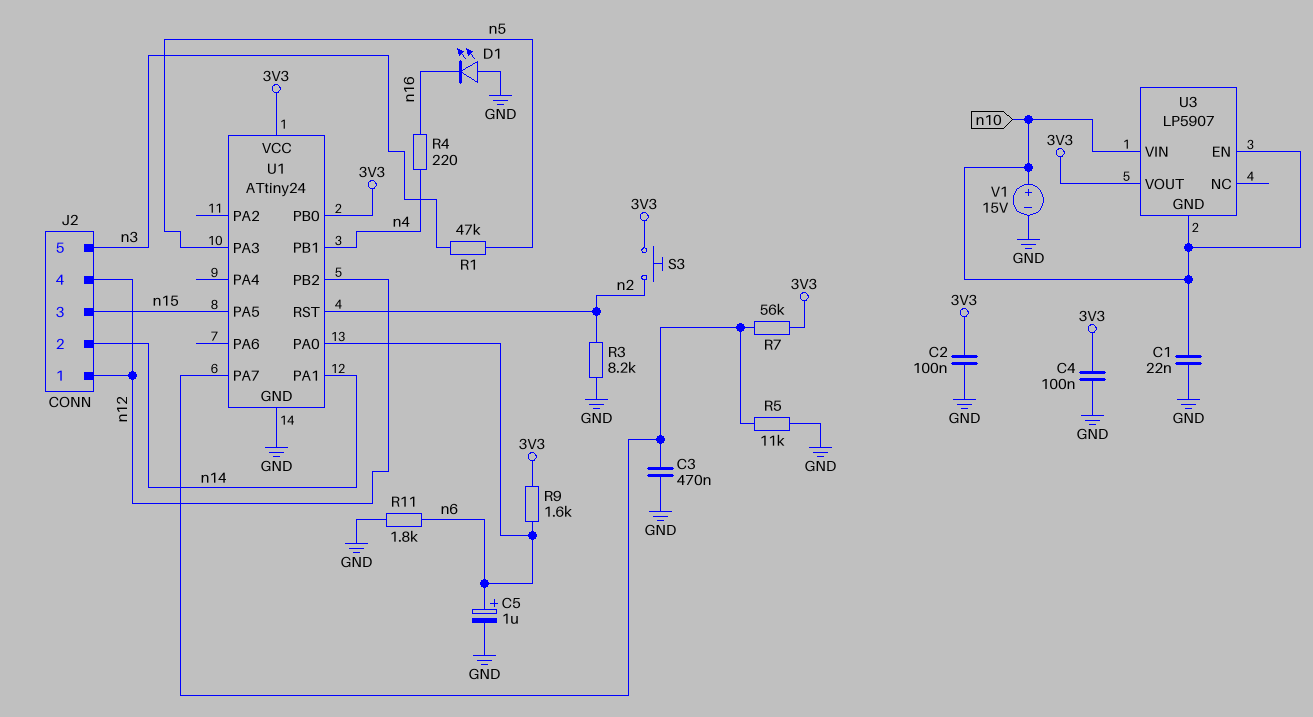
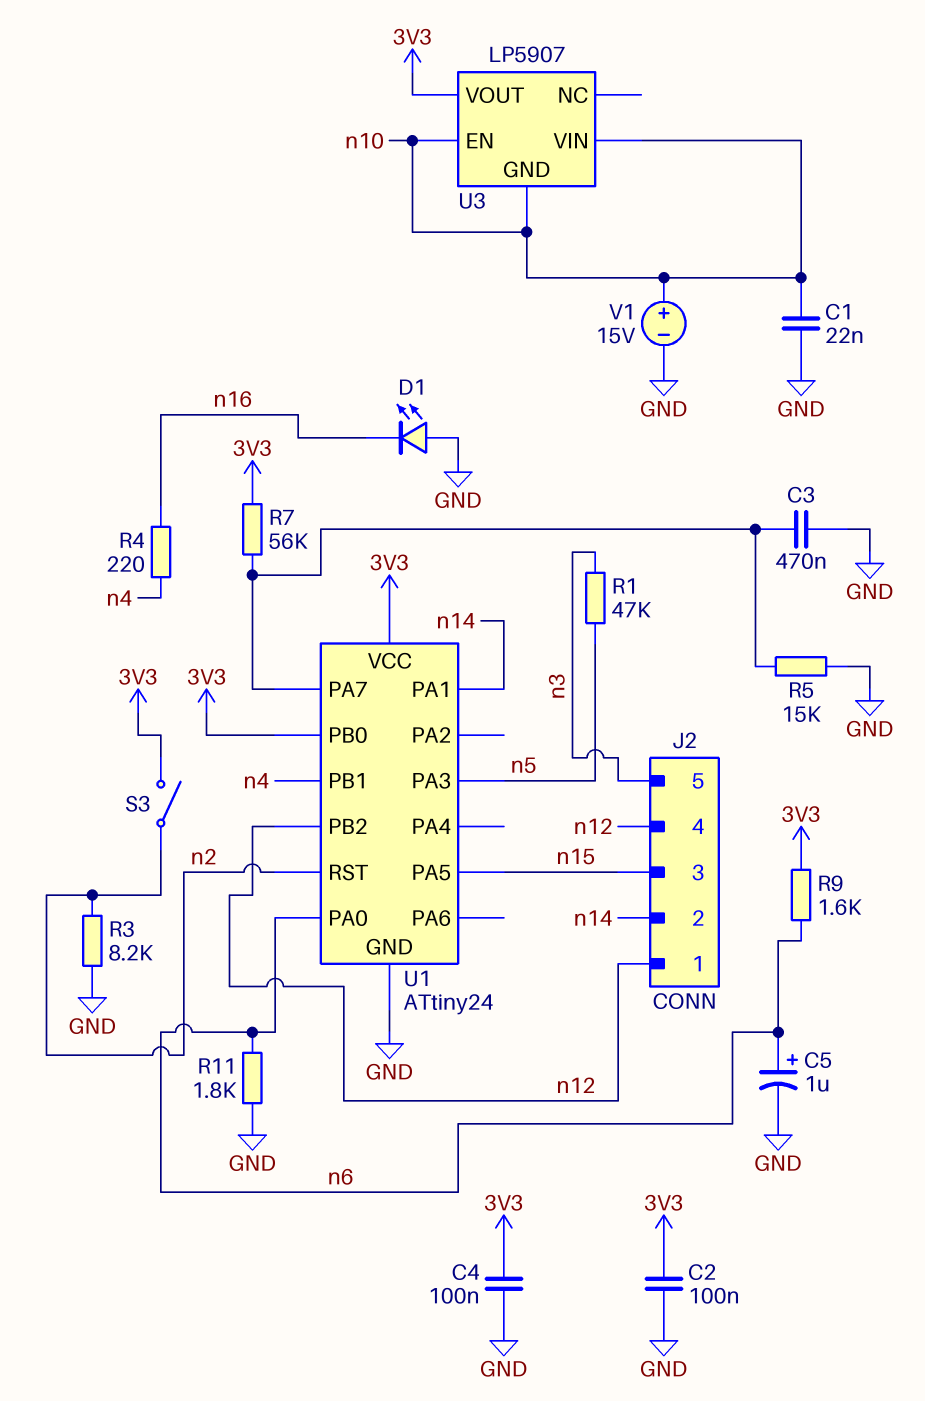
R5: 11k (GND, U1/PA7) -> 15k (GND, U1/PA7)
S3: button (3V3, n2) -> switch (3V3, n2)

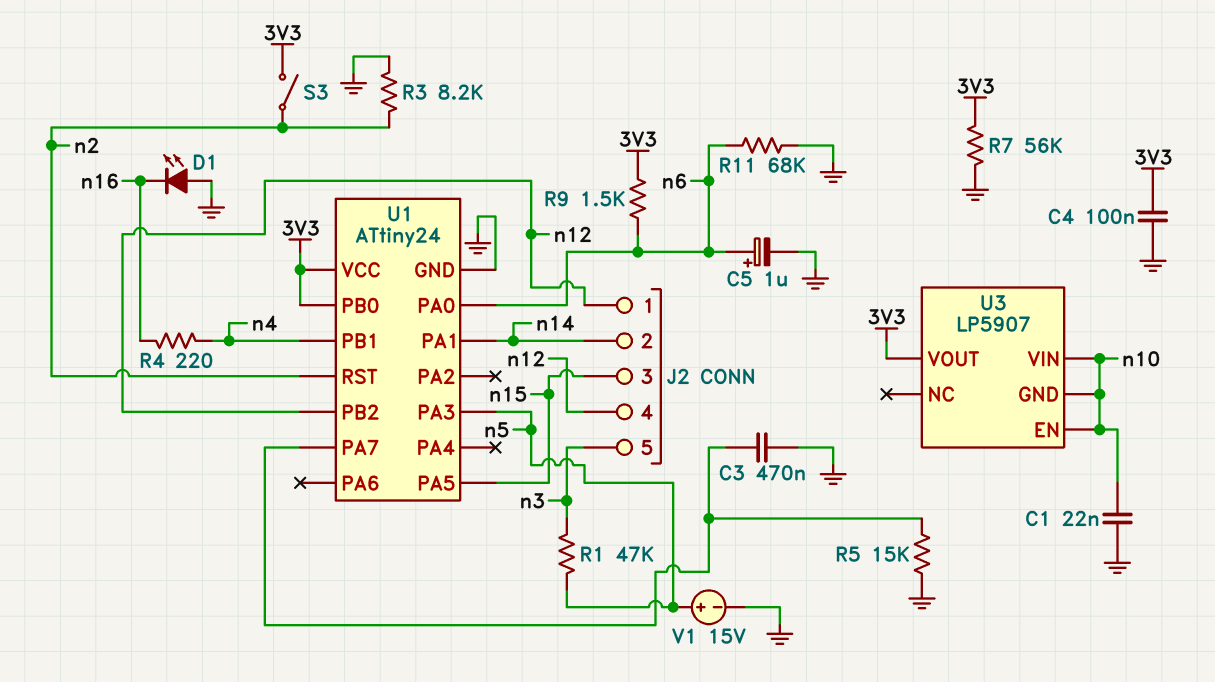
C2: 100nF (3V3, GND) -> none
R7: 56k (3V3, U1/PA7) -> 56k (3V3, GND)
R9: 1.6k (3V3, n6) -> 1.5k (3V3, n6)
R11: 1.8k (GND, n6) -> 68k (GND, n6)
V1: 15V (plus n10, minus GND) -> 15V (plus n5, minus GND)

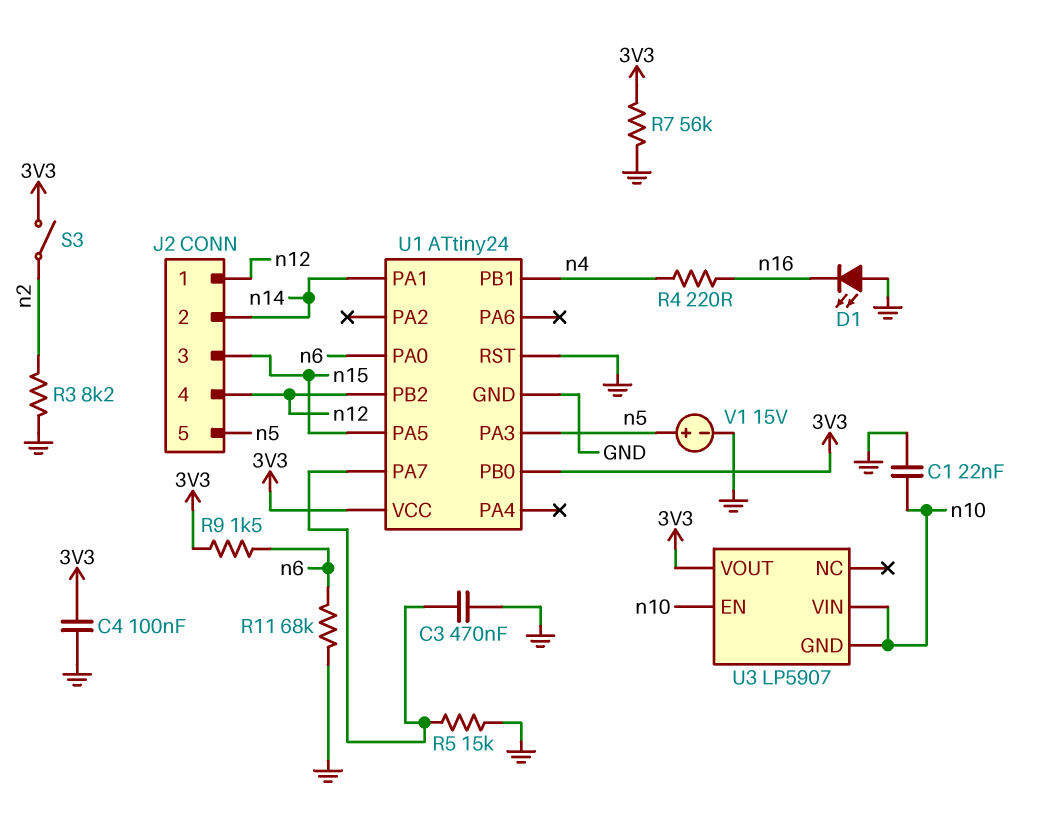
C5: 1uF (plus n6, minus GND) -> none
J2 pin 5: n3 -> n5
R1: 47k (n3, n5) -> none
U1 pin RST: n2 -> GND

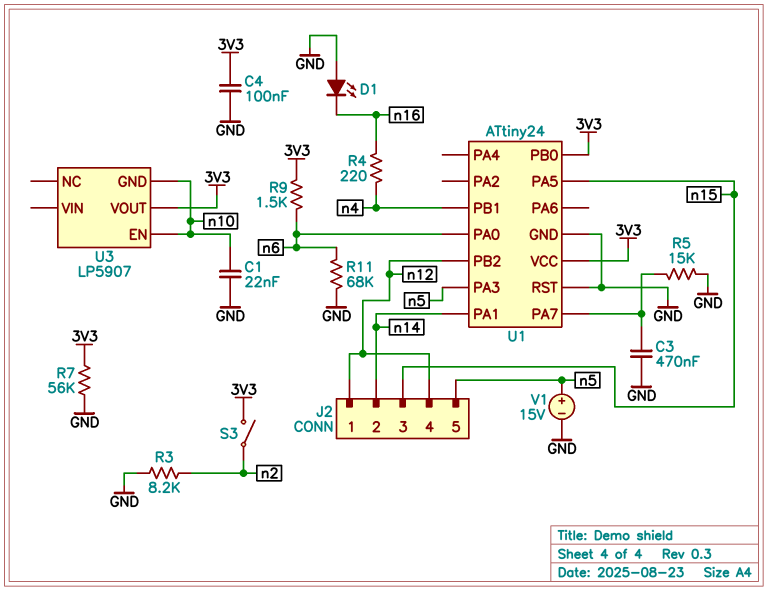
U3 pin VIN: n10 -> none

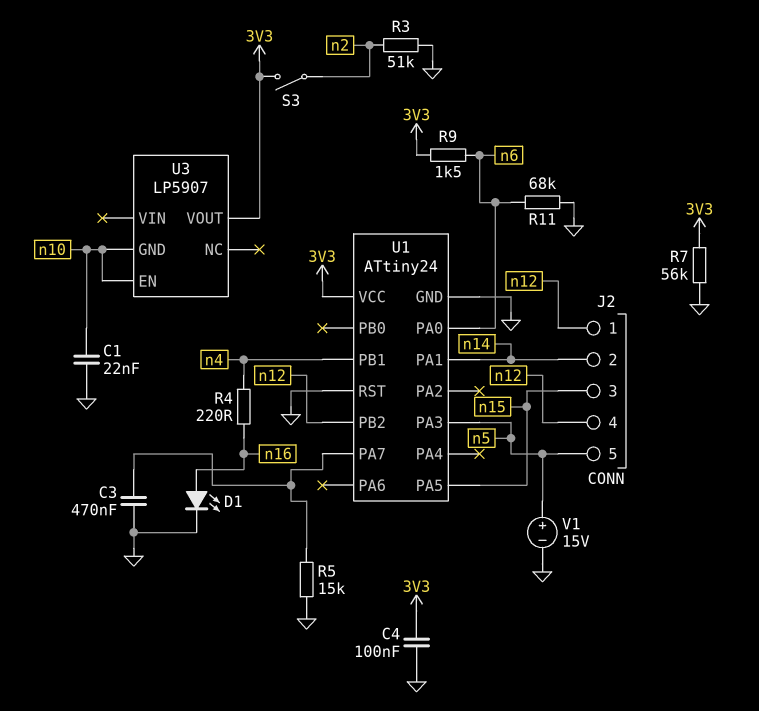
D1: LED (A GND, K n16) -> LED (A n16, K GND)
R3: 8.2k (GND, n2) -> 51k (GND, n2)
U1 pin PB0: 3V3 -> none

